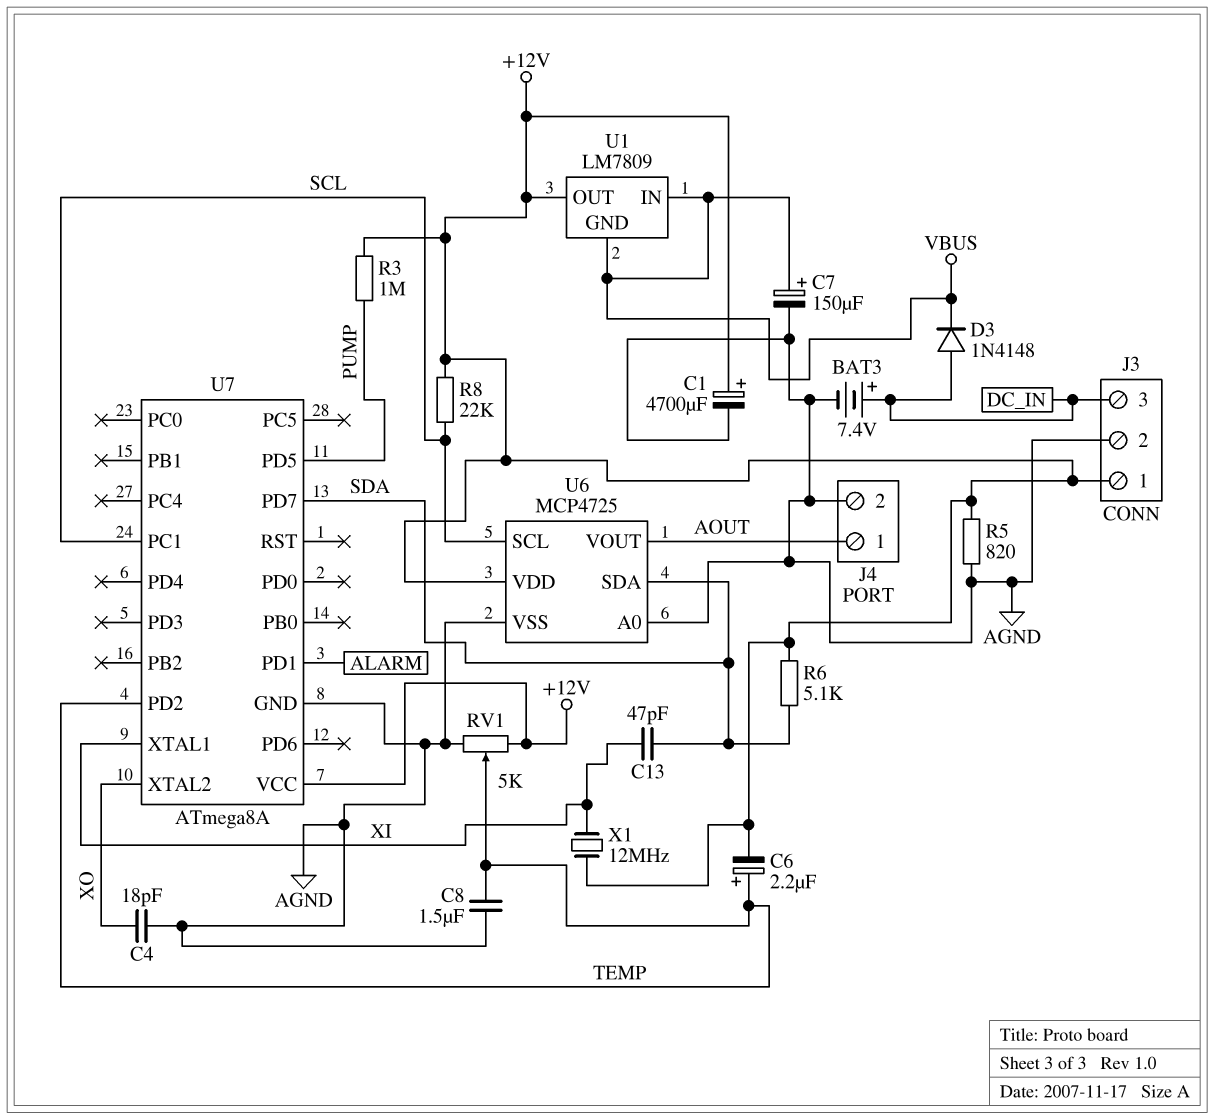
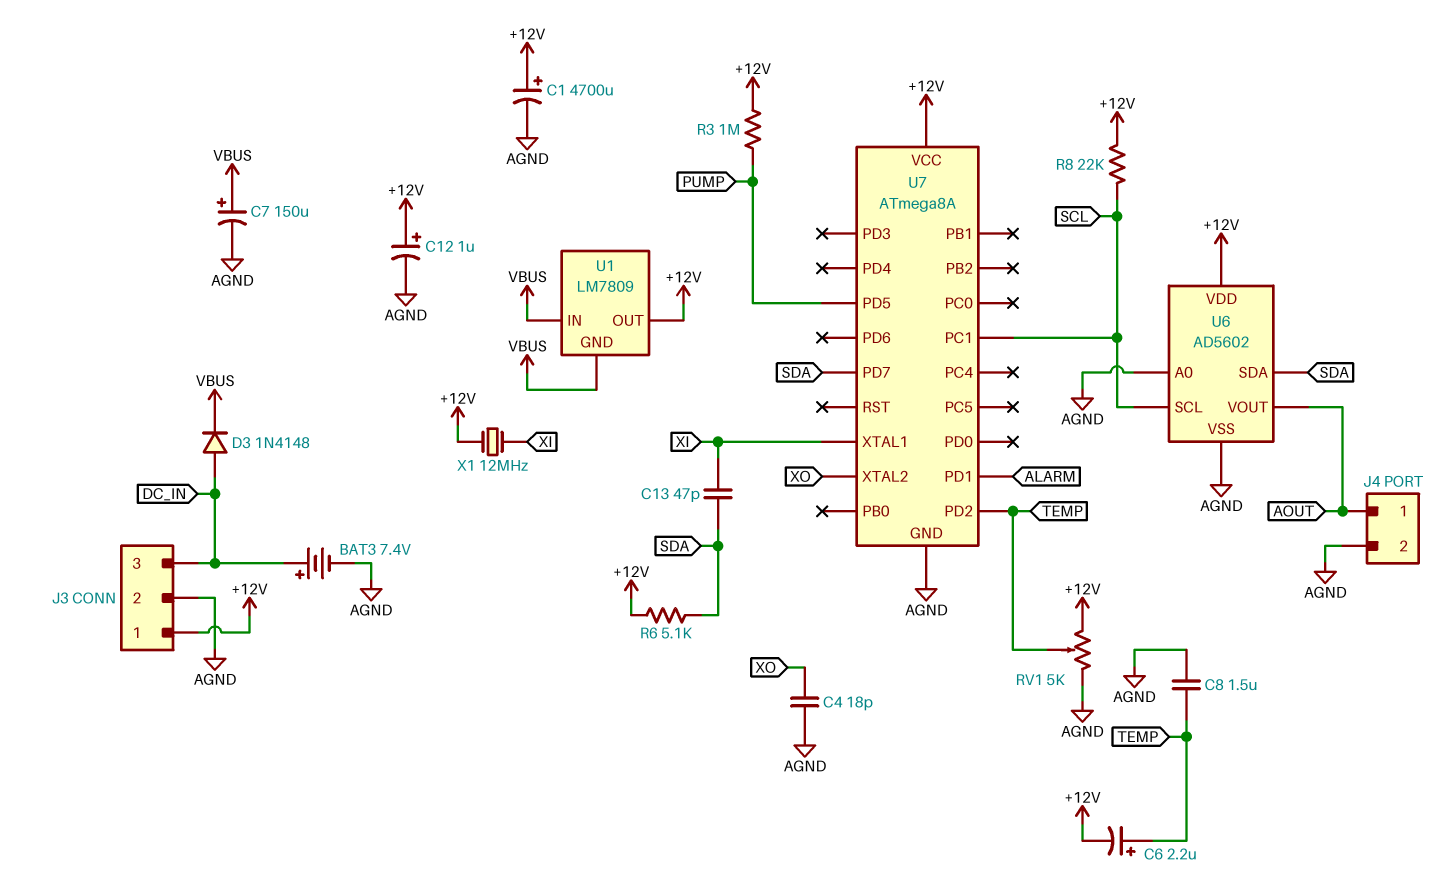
C12: none -> 1uF (plus +12V, minus AGND)
R5: 820 (+12V, AGND) -> none
U6: MCP4725 -> AD5602

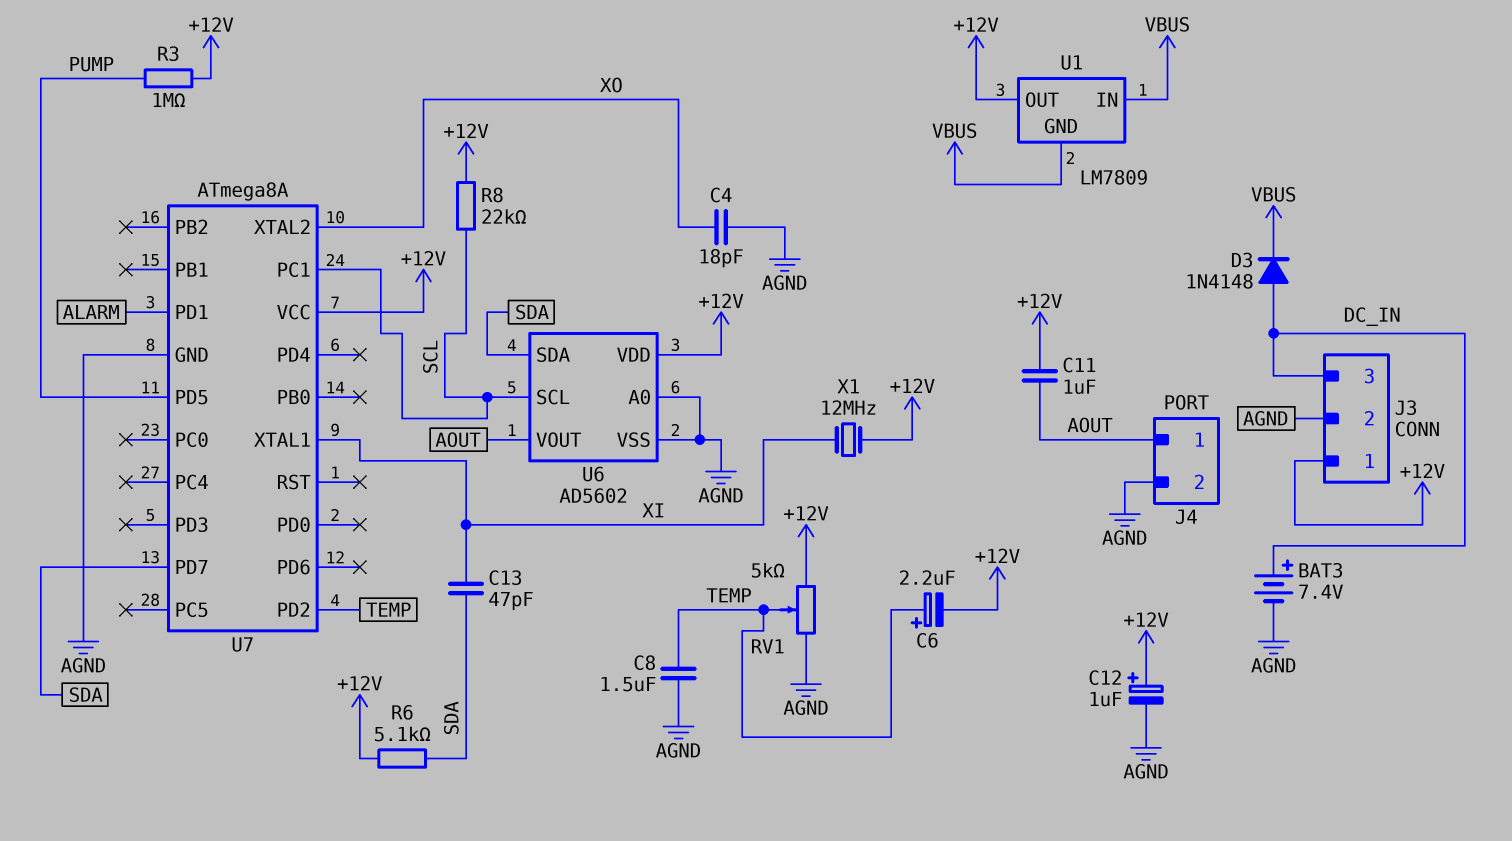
C1: 4700uF (plus +12V, minus AGND) -> none
C7: 150uF (plus VBUS, minus AGND) -> none
C11: none -> 1uF (+12V, AOUT)

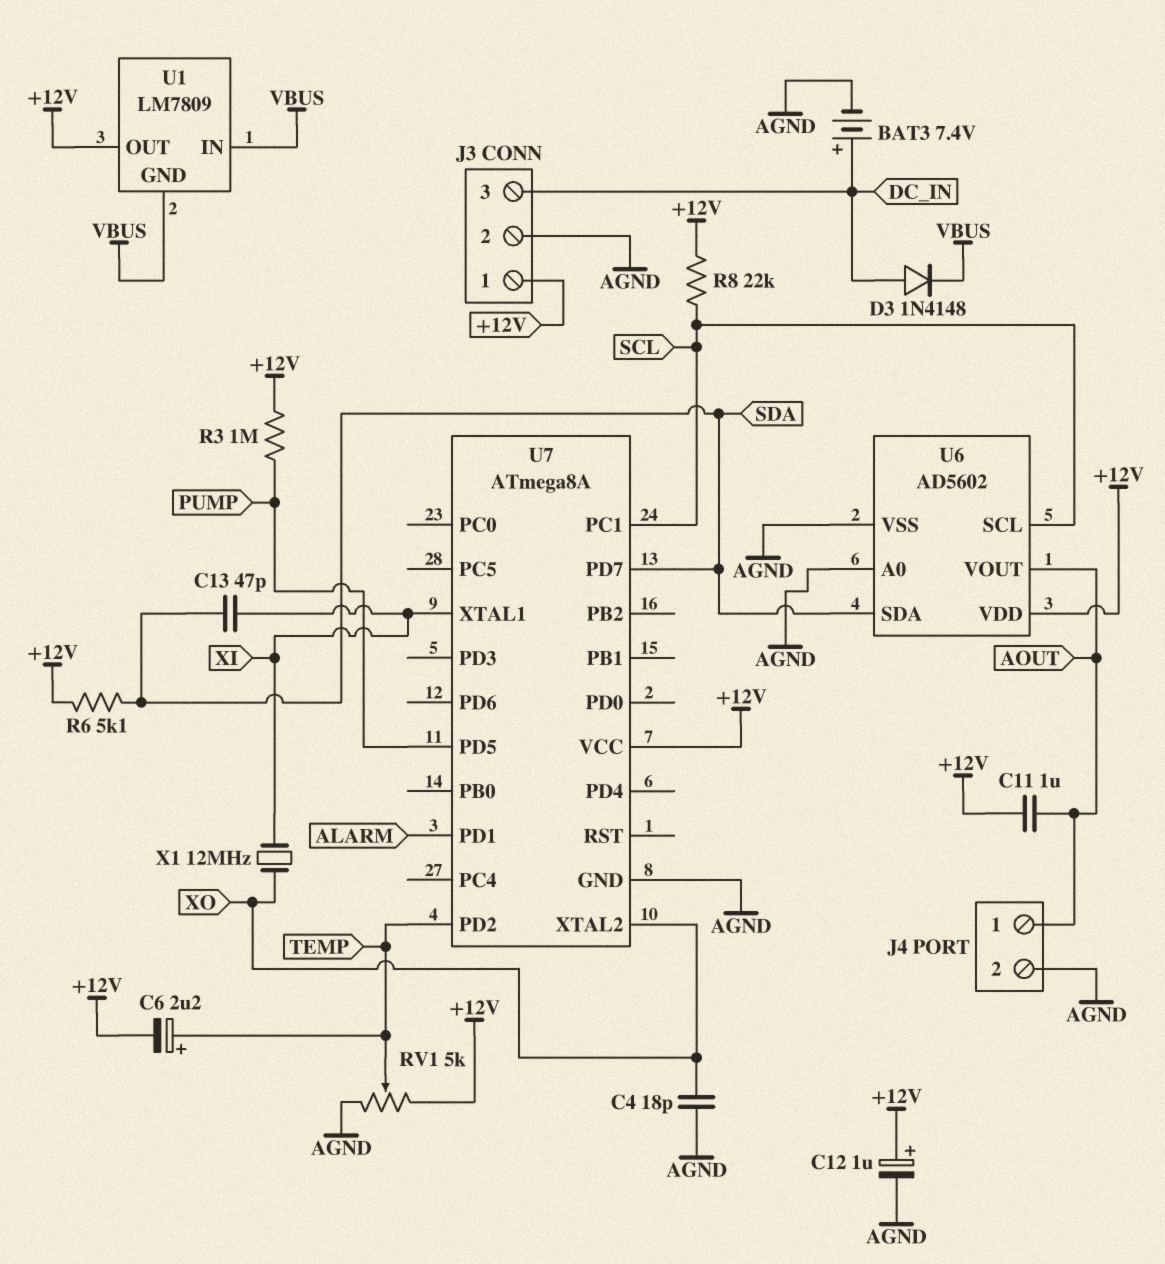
C8: 1.5uF (AGND, TEMP) -> none
X1: 12MHz (+12V, XI) -> 12MHz (XI, XO)

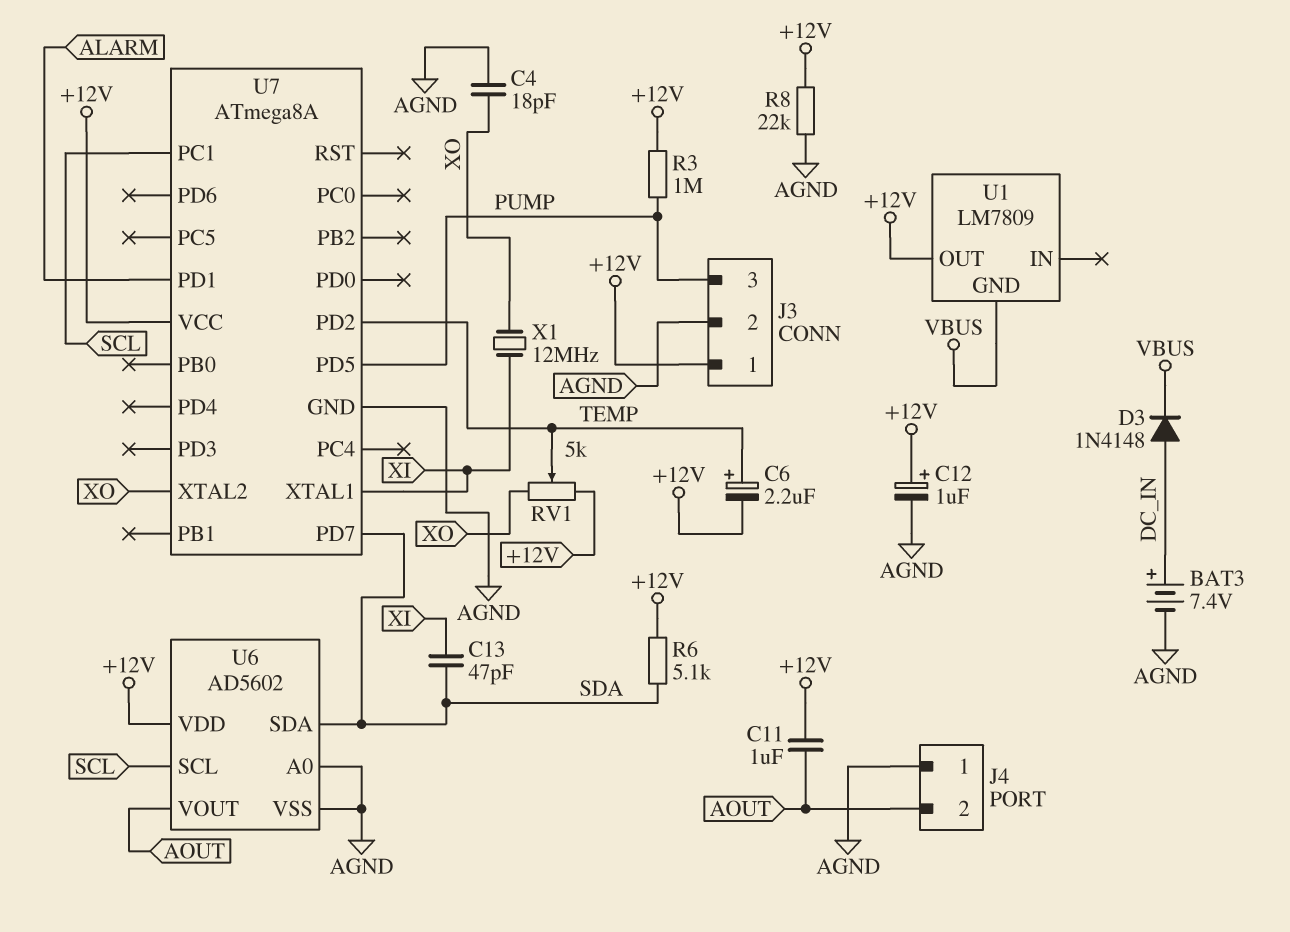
J3 pin 3: DC_IN -> PUMP
J4 pin 1: AOUT -> AGND
J4 pin 2: AGND -> AOUT
R8: 22k (+12V, SCL) -> 22k (+12V, AGND)
RV1: 5k (+12V, AGND, wiper TEMP) -> 5k (+12V, XO, wiper TEMP)
U1 pin IN: VBUS -> none

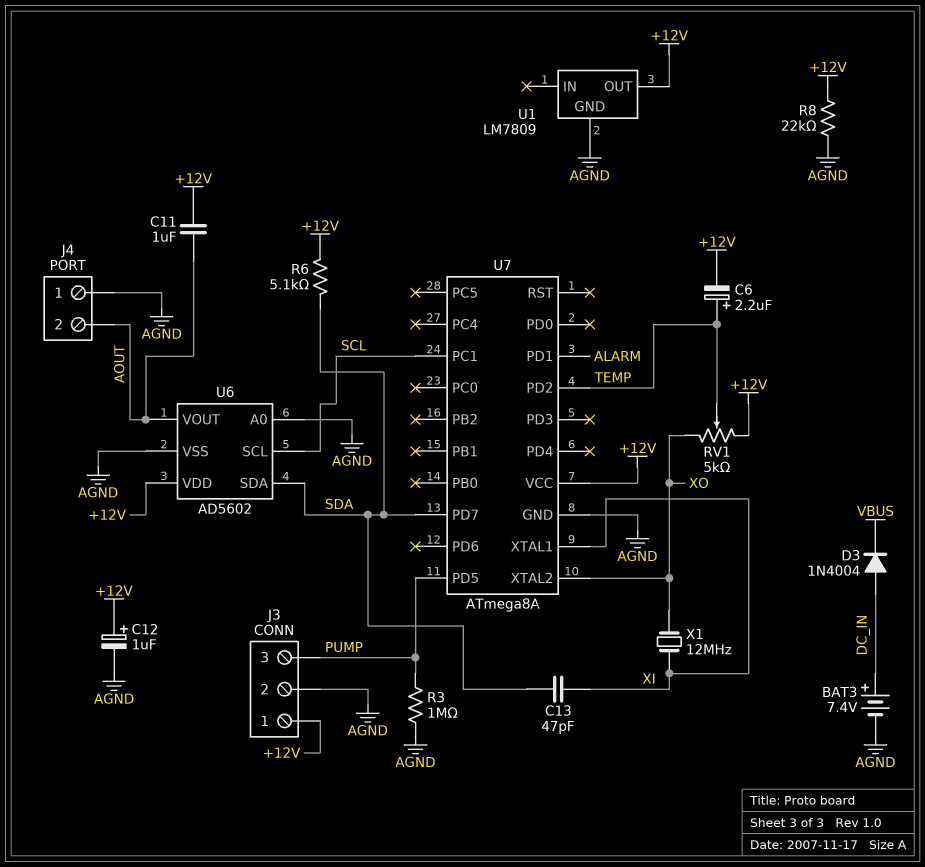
C4: 18pF (AGND, XO) -> none
D3: diode 1N4148 (A DC_IN, K VBUS) -> diode 1N4004 (A DC_IN, K VBUS)
R3: 1M (+12V, PUMP) -> 1M (AGND, PUMP)
U1 pin GND: VBUS -> AGND

